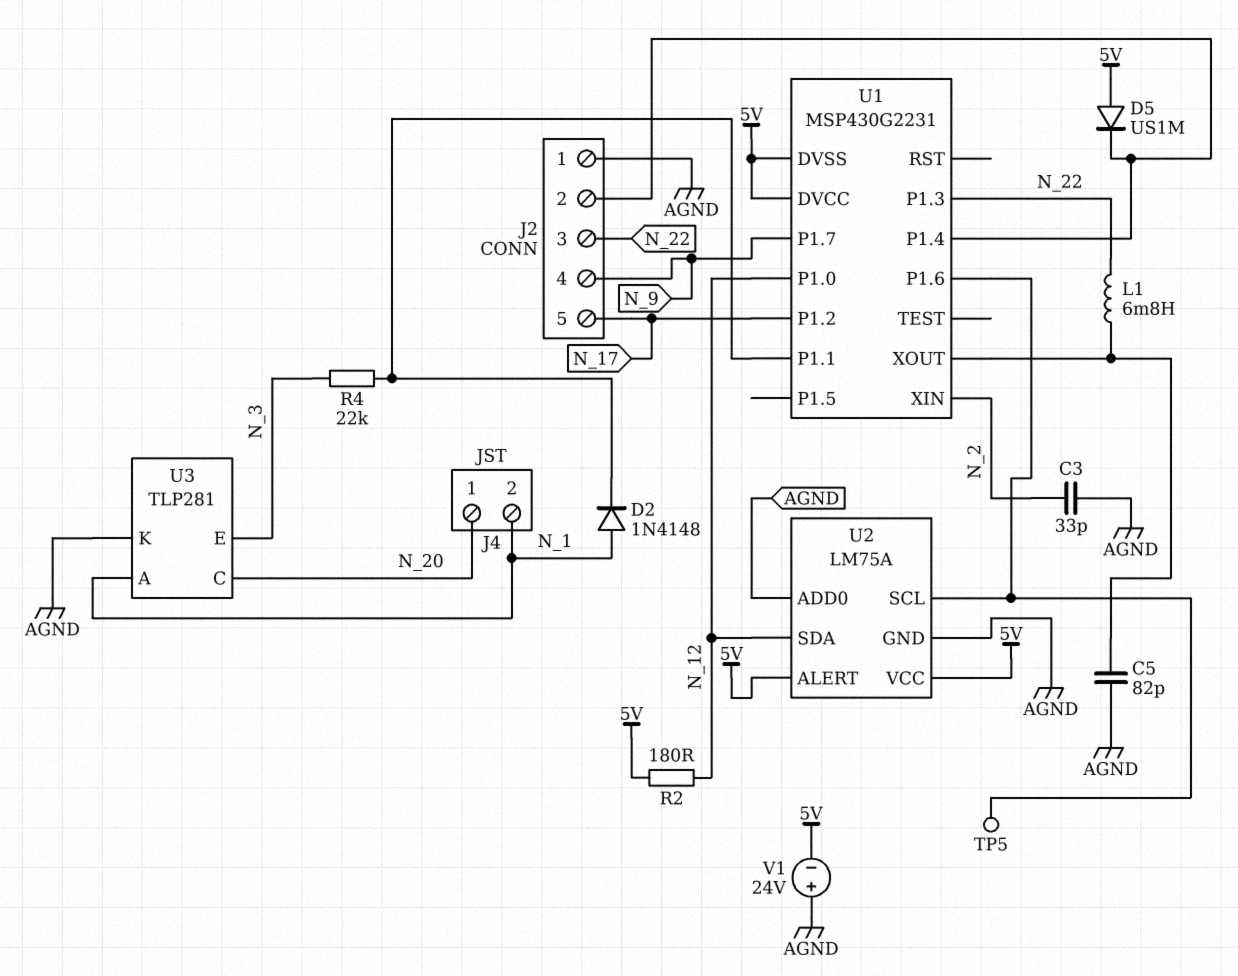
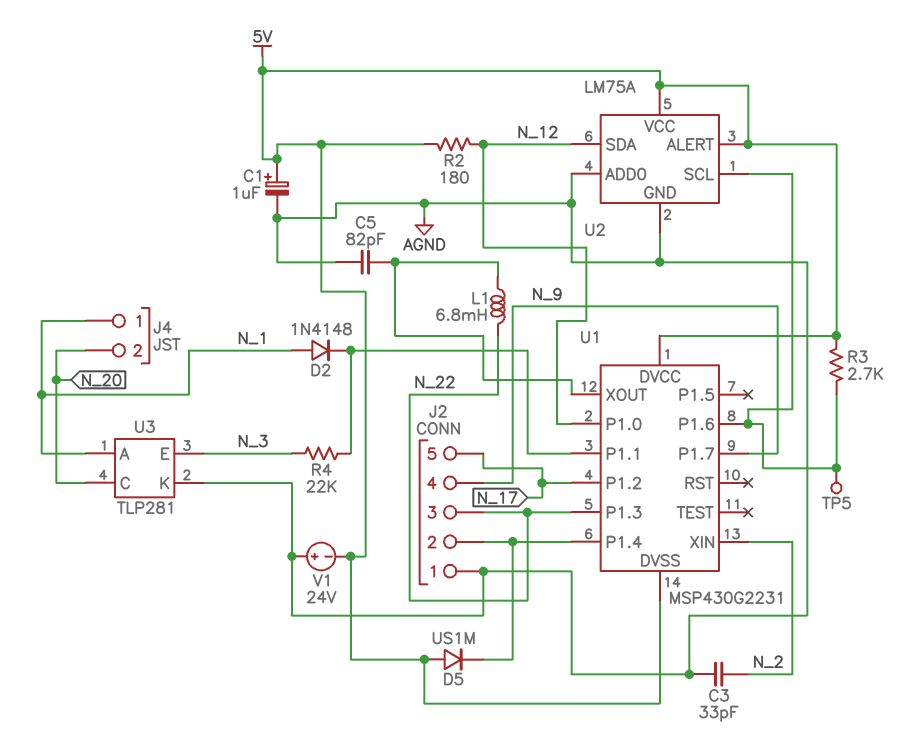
C1: none -> 1uF (plus 5V, minus AGND)
J4 pin 1: N_20 -> N_1
J4 pin 2: N_1 -> N_20
R3: none -> 2.7k (5V, U1/P1.6)

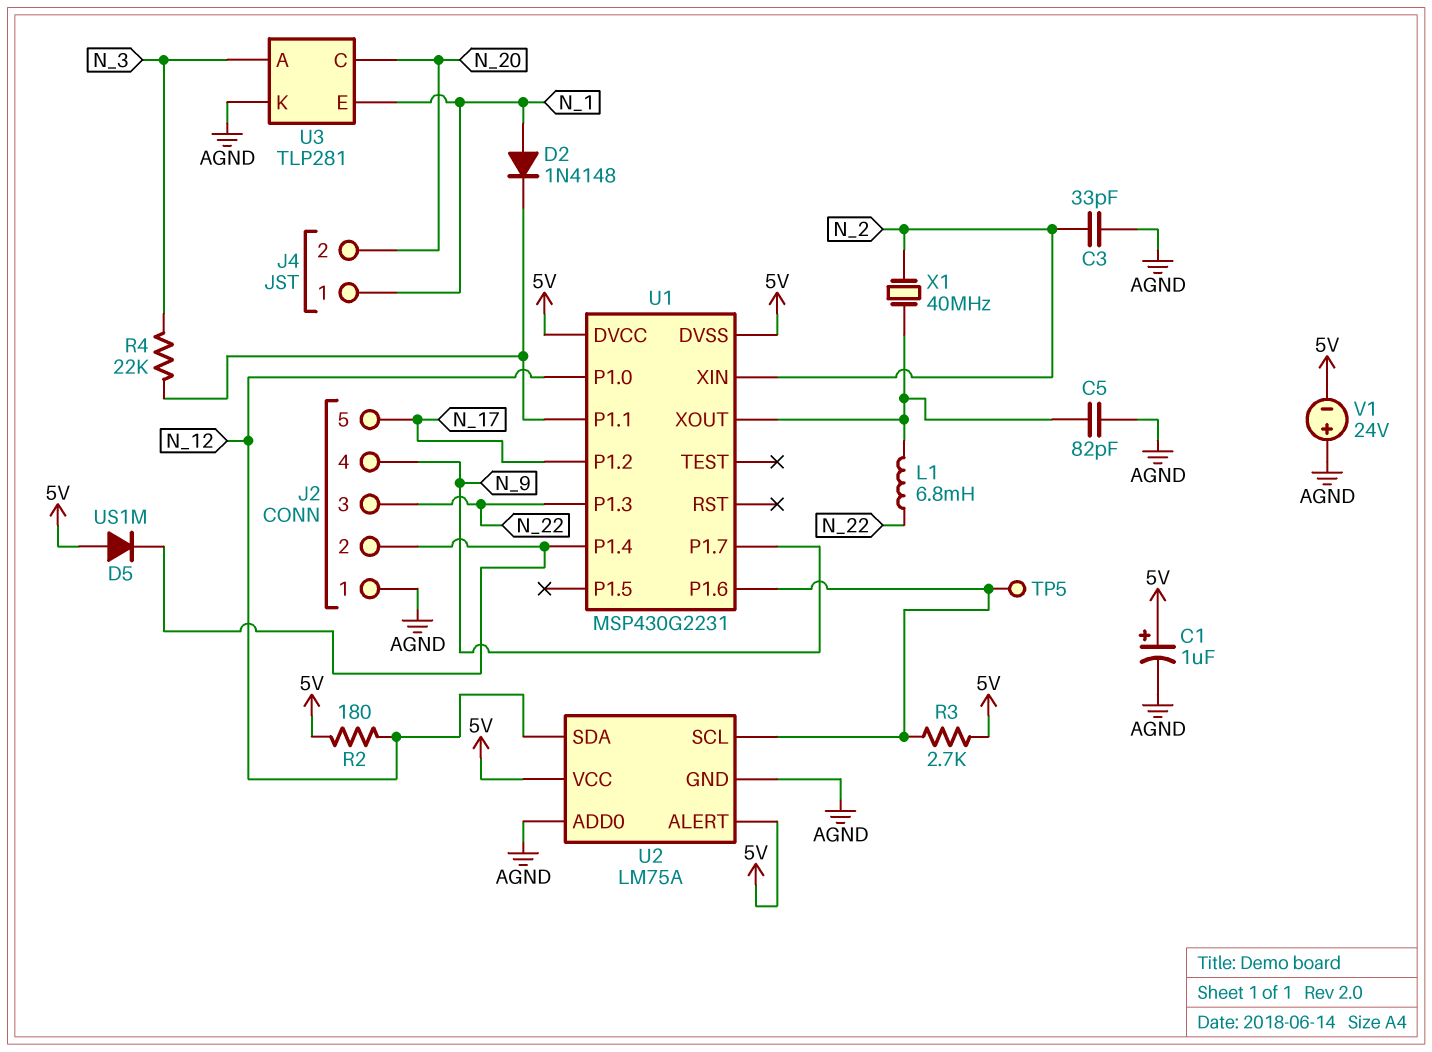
U3 pin A: N_1 -> N_3
U3 pin E: N_3 -> N_1
X1: none -> 40MHz (N_2, U1/XOUT)

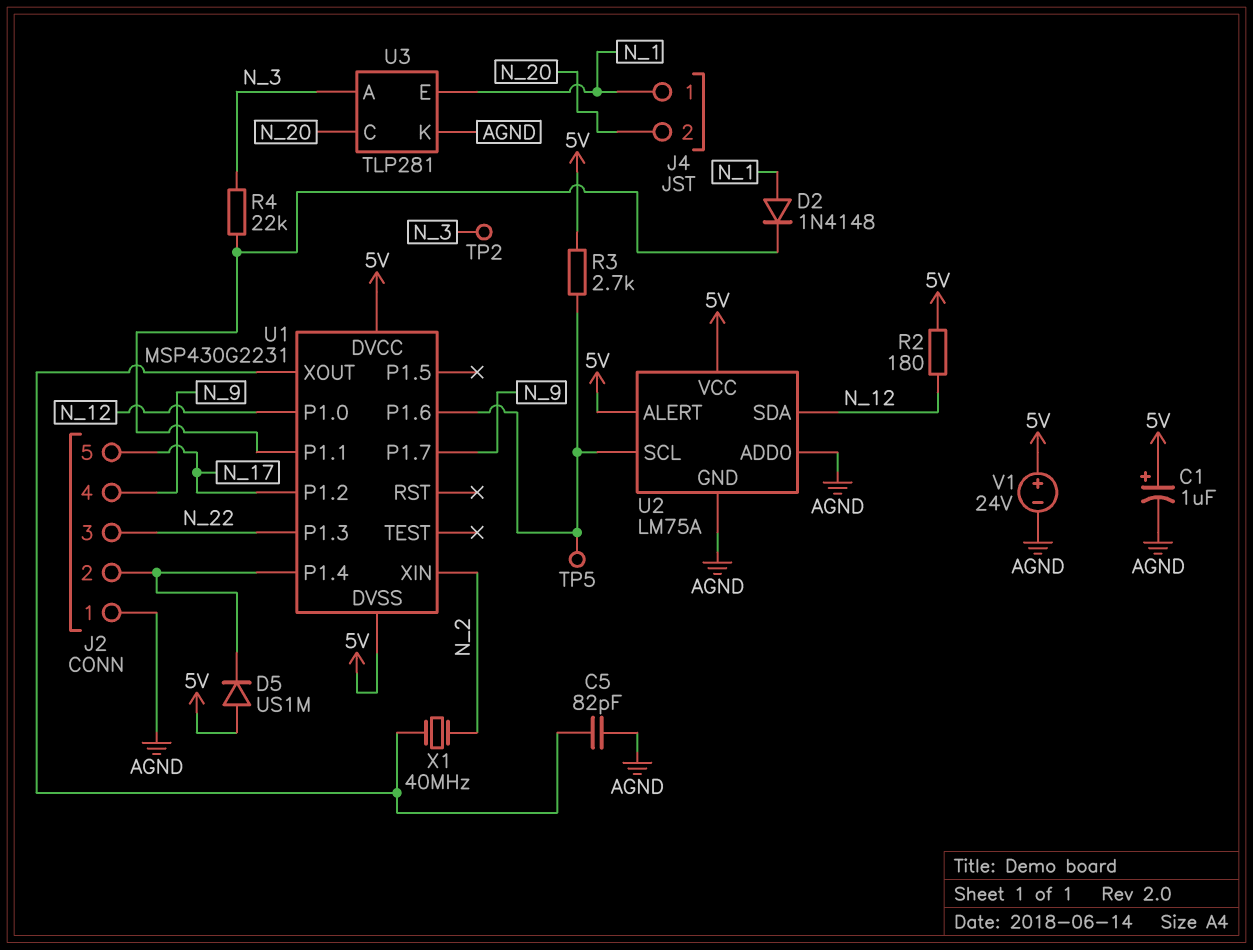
C3: 33pF (AGND, N_2) -> none
L1: 6.8mH (N_22, U1/XOUT) -> none
TP2: none -> test point (N_3)
V1: 24V (plus AGND, minus 5V) -> 24V (plus 5V, minus AGND)

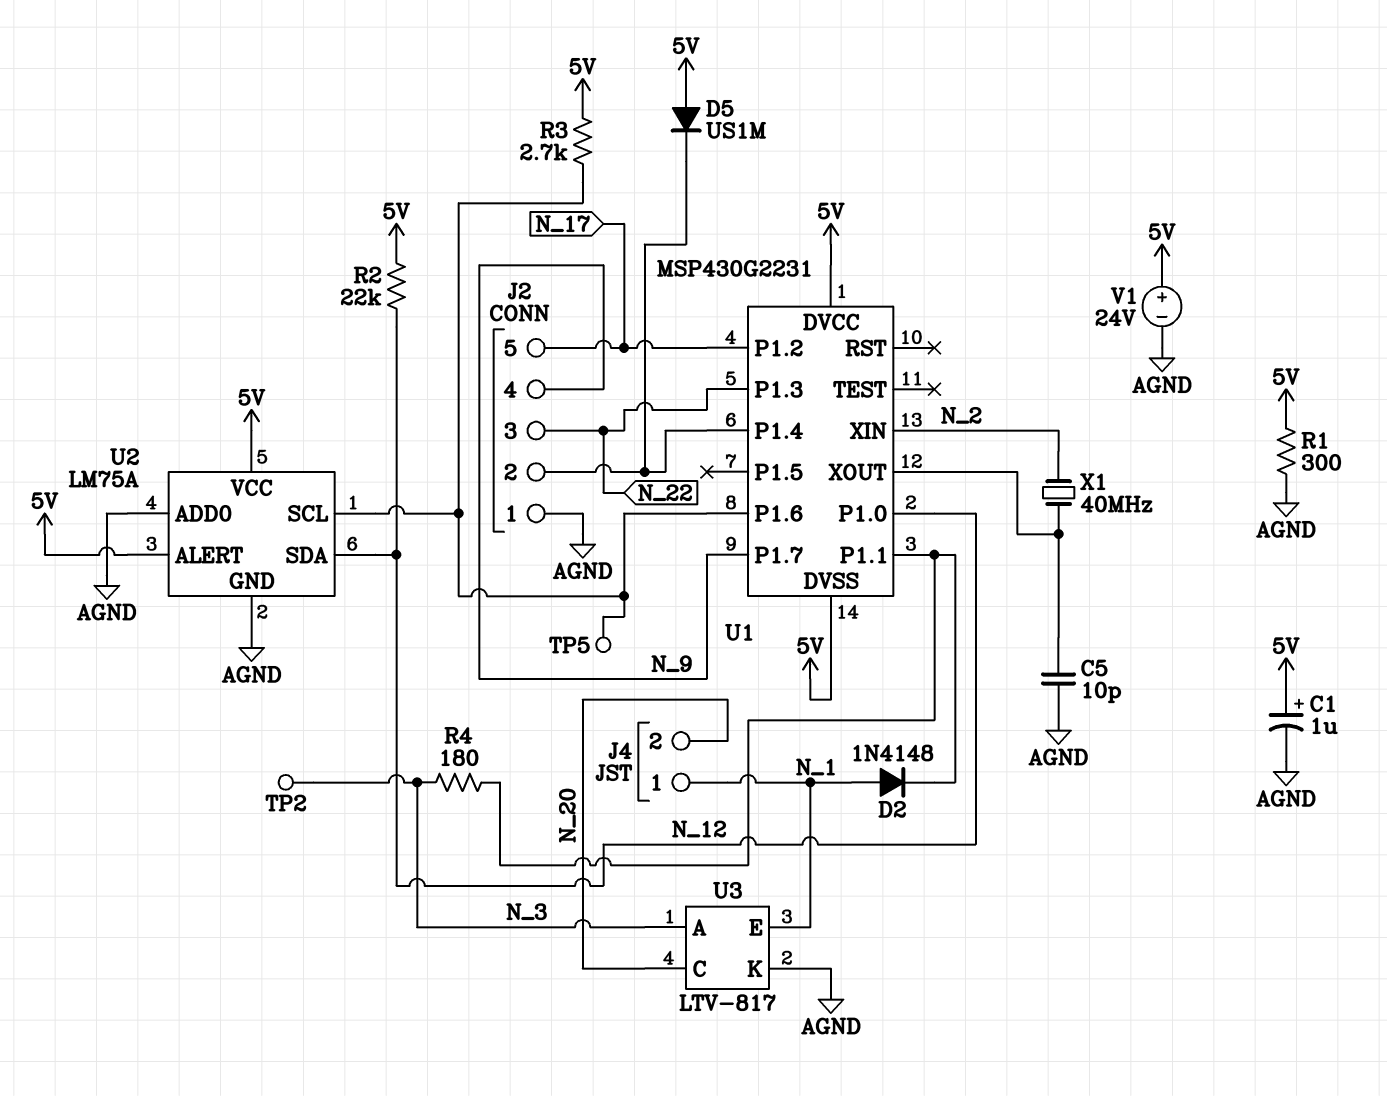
C5: 82pF (AGND, U1/XOUT) -> 10pF (AGND, U1/XOUT)
R1: none -> 300 (5V, AGND)
R2: 180 (5V, N_12) -> 22k (5V, N_12)
R4: 22k (N_3, U1/P1.1) -> 180 (N_3, U1/P1.1)
U3: TLP281 -> LTV-817

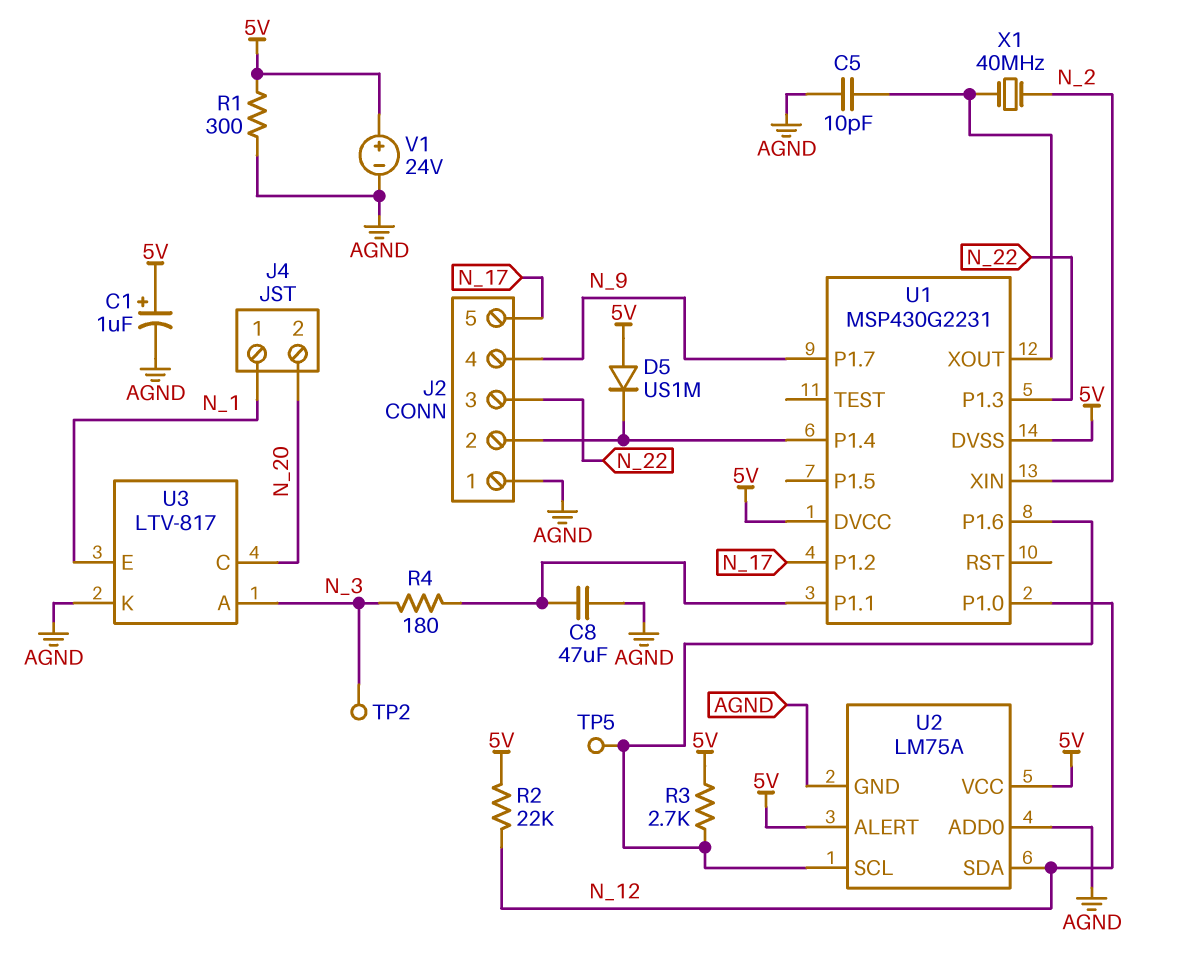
C8: none -> 47uF (AGND, U1/P1.1)
D2: diode 1N4148 (A N_1, K U1/P1.1) -> none

